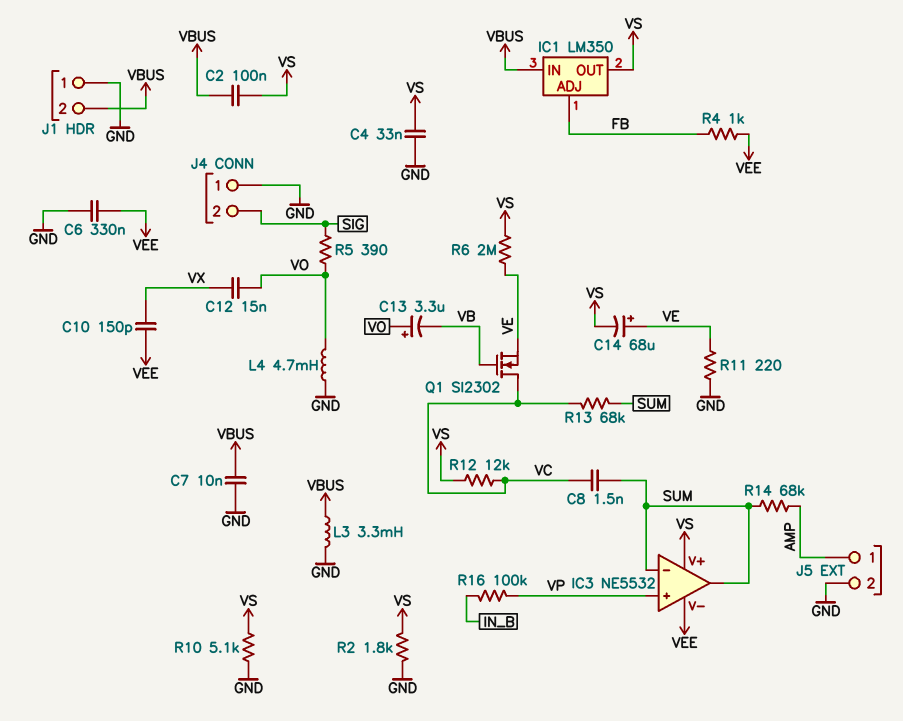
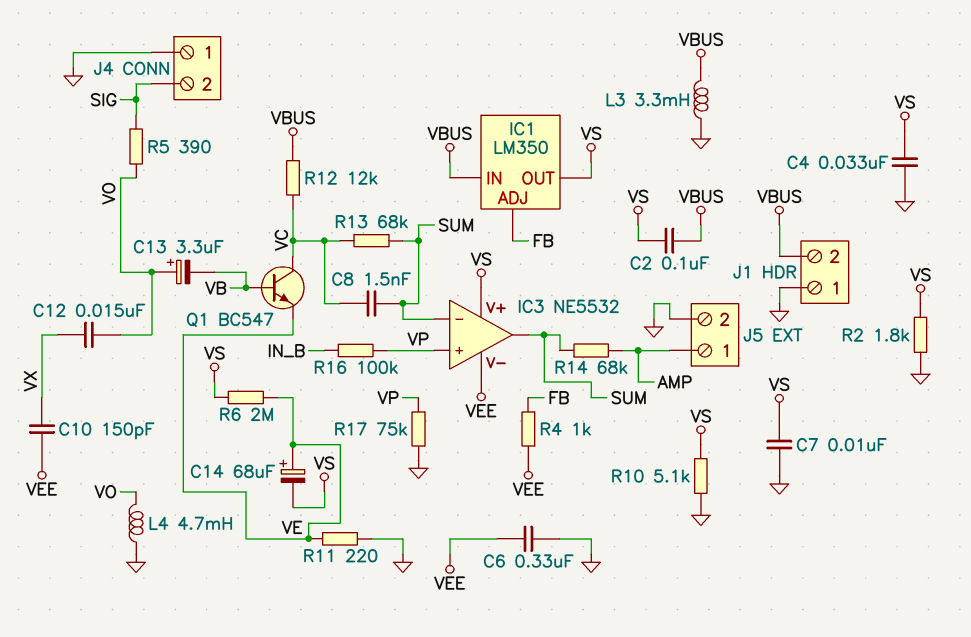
C7: 10nF (GND, VBUS) -> 10nF (GND, VS)
Q1: NMOS SI2302 (G VB, D VC, S VE) -> NPN BC547 (B VB, C VC, E VE)
R12: 12k (VC, VS) -> 12k (VBUS, VC)
R17: none -> 75k (GND, VP)

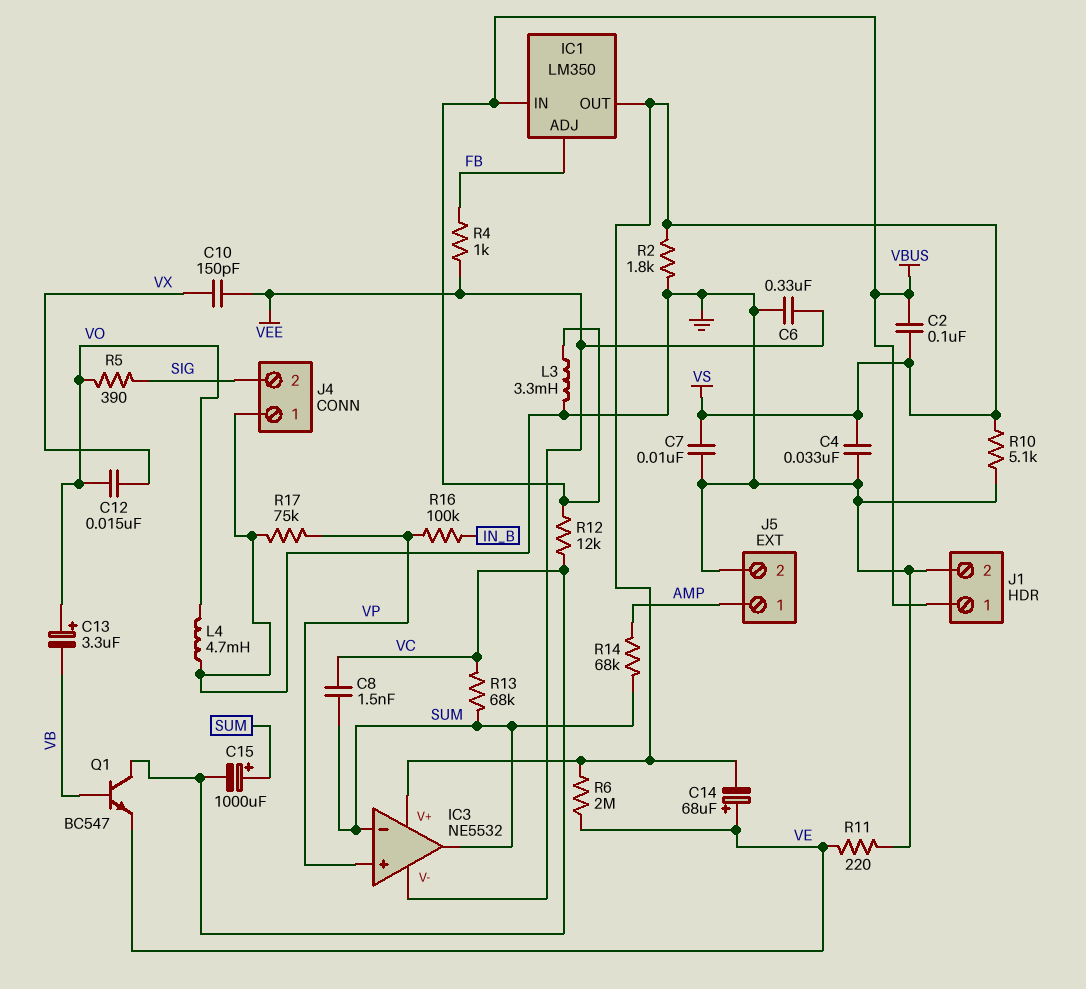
C15: none -> 1000uF (plus SUM, minus VC)
J1 pin 1: GND -> VBUS
J1 pin 2: VBUS -> GND

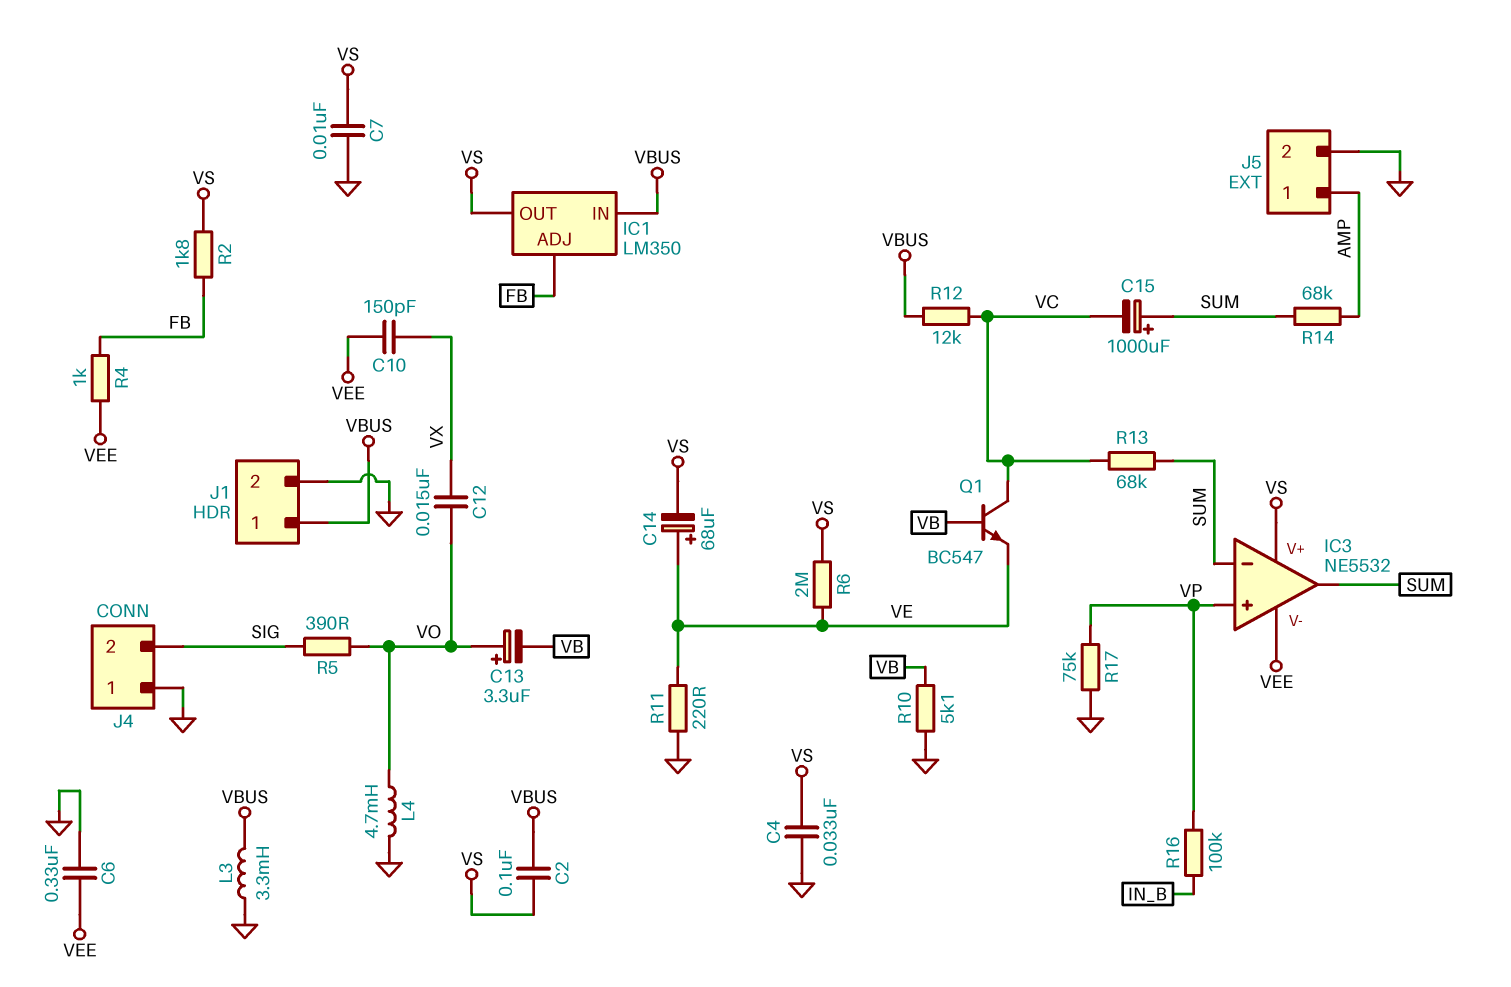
C8: 1.5nF (SUM, VC) -> none
R2: 1.8k (GND, VS) -> 1.8k (FB, VS)
R10: 5.1k (GND, VS) -> 5.1k (GND, VB)

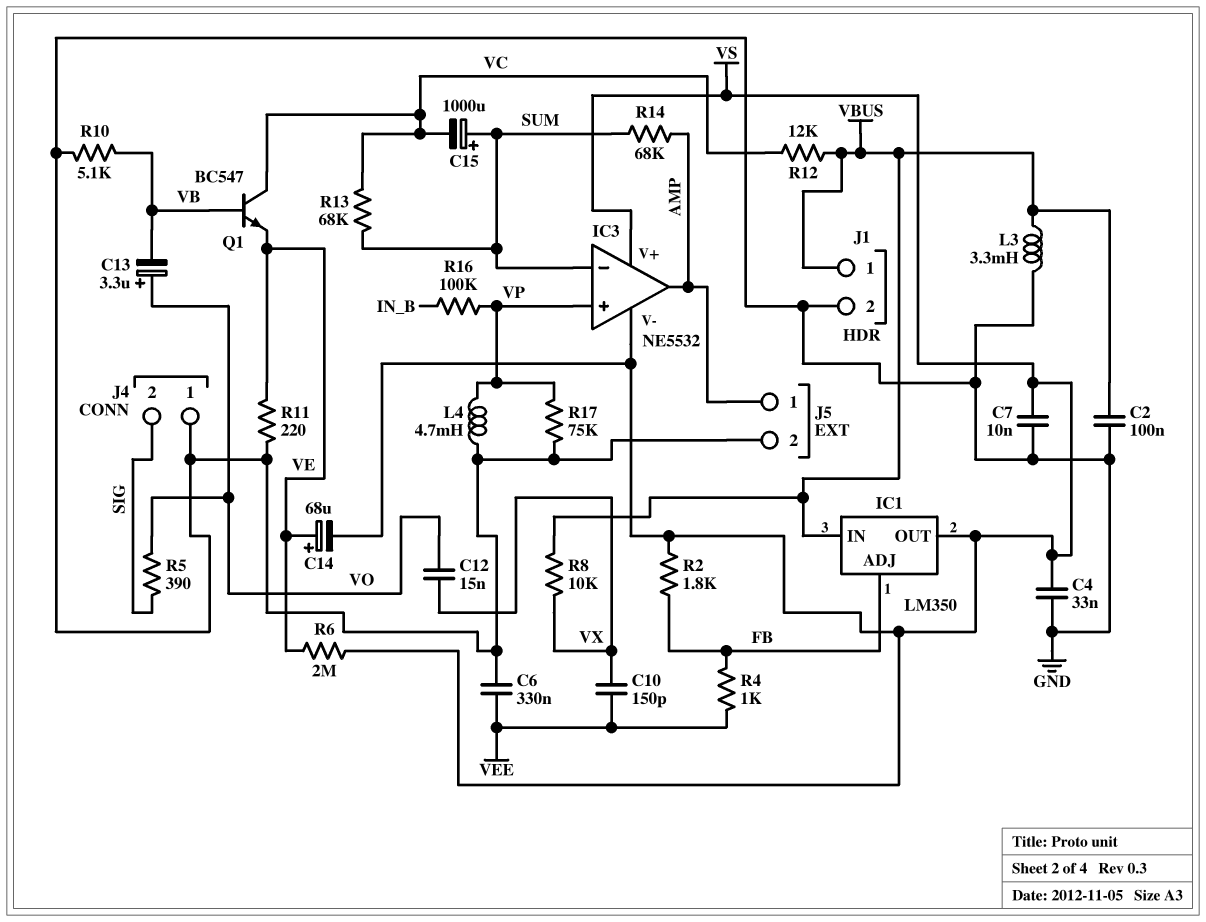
C2: 100nF (VBUS, VS) -> 100nF (GND, VBUS)
IC3 pin V-: VEE -> VS
IC3 pin out: SUM -> AMP
L4: 4.7mH (GND, VO) -> 4.7mH (GND, VP)
R8: none -> 10k (VBUS, VX)

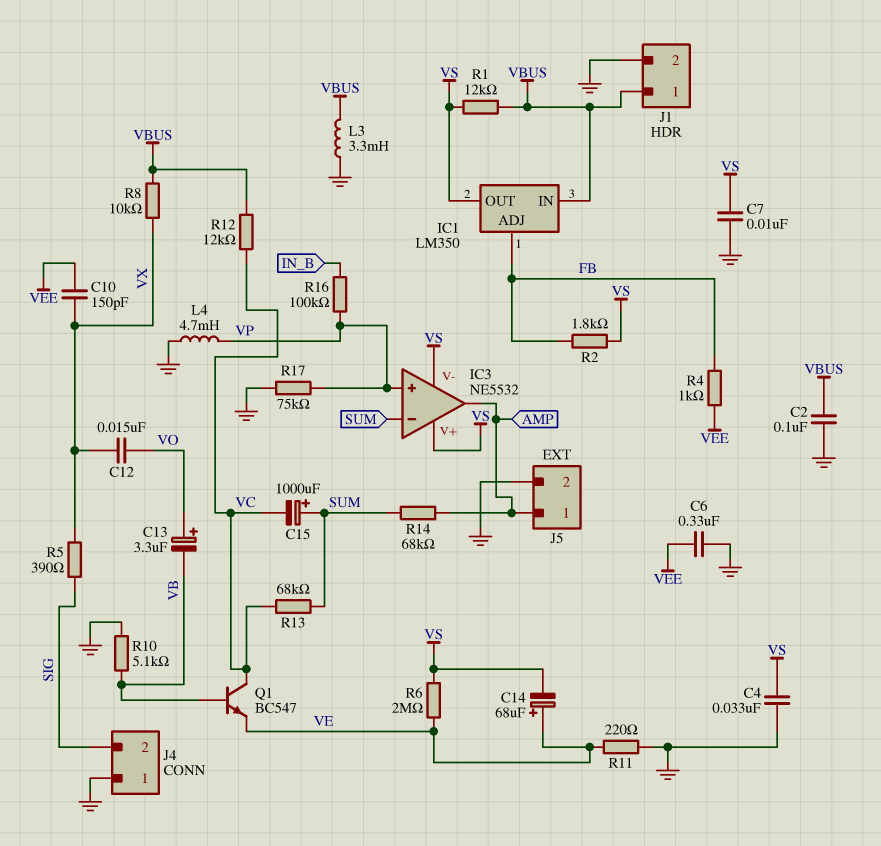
R1: none -> 12k (VBUS, VS)
R5: 390 (SIG, VO) -> 390 (SIG, VX)

